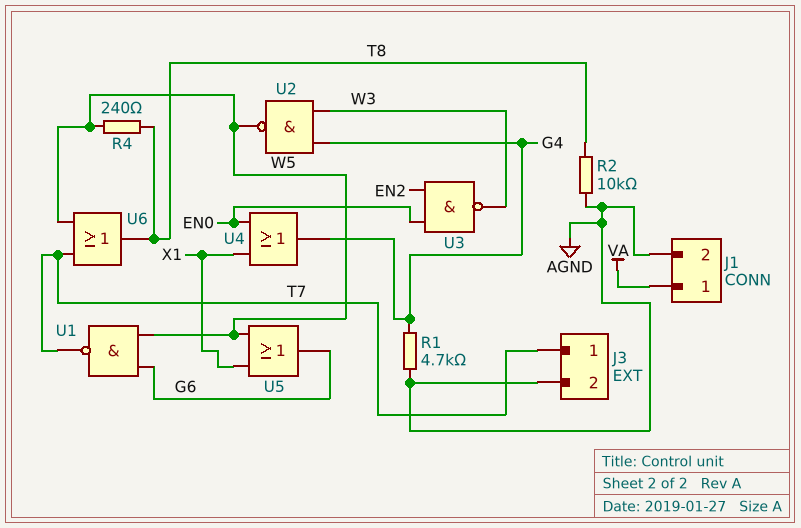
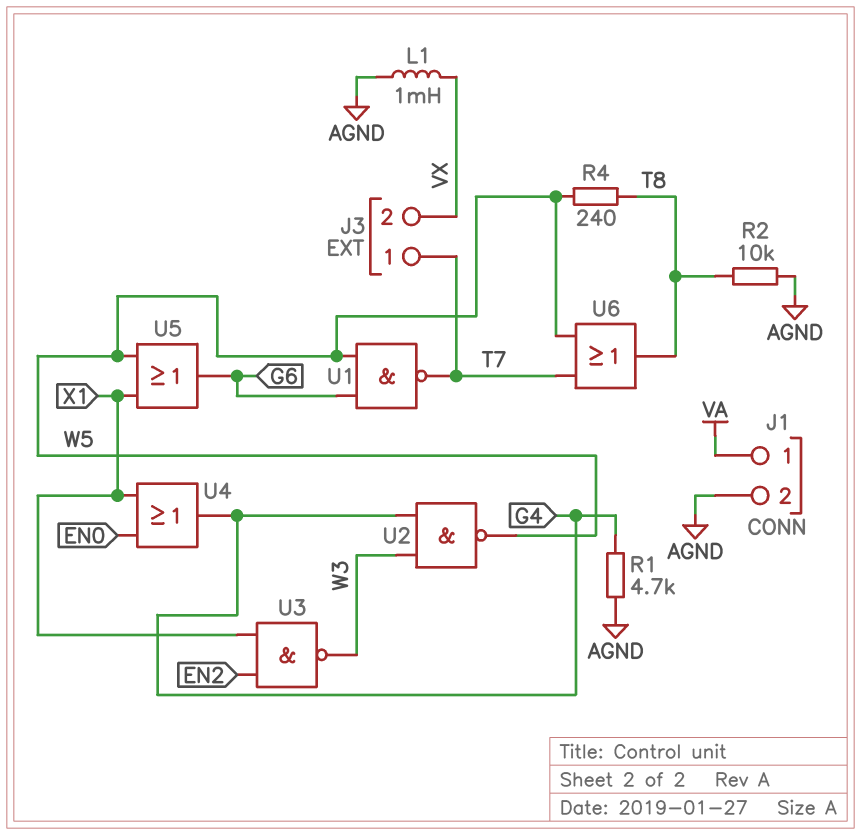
J3 pin 2: AGND -> VX
L1: none -> 1mH (AGND, VX)
U3: NAND (in EN0, in EN2, out W3) -> NAND (in EN2, in X1, out W3)

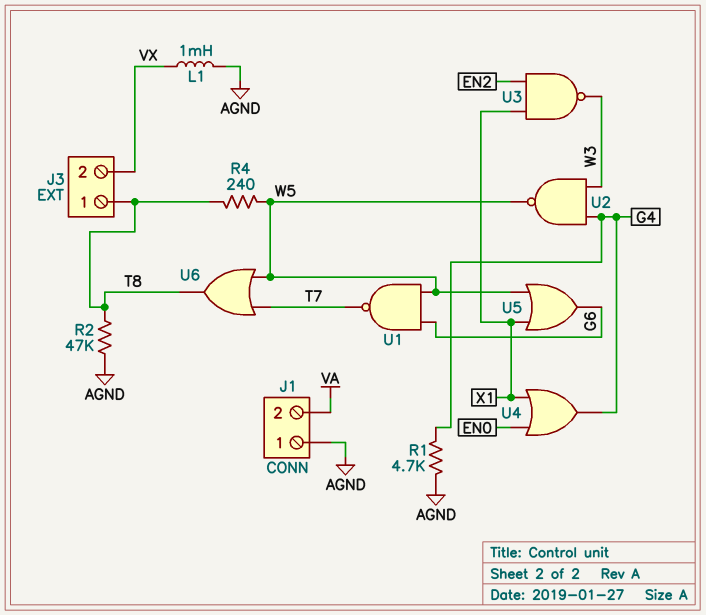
J1 pin 1: VA -> AGND
J1 pin 2: AGND -> VA
J3 pin 1: T7 -> T8
R2: 10k (AGND, T8) -> 47k (AGND, T8)

